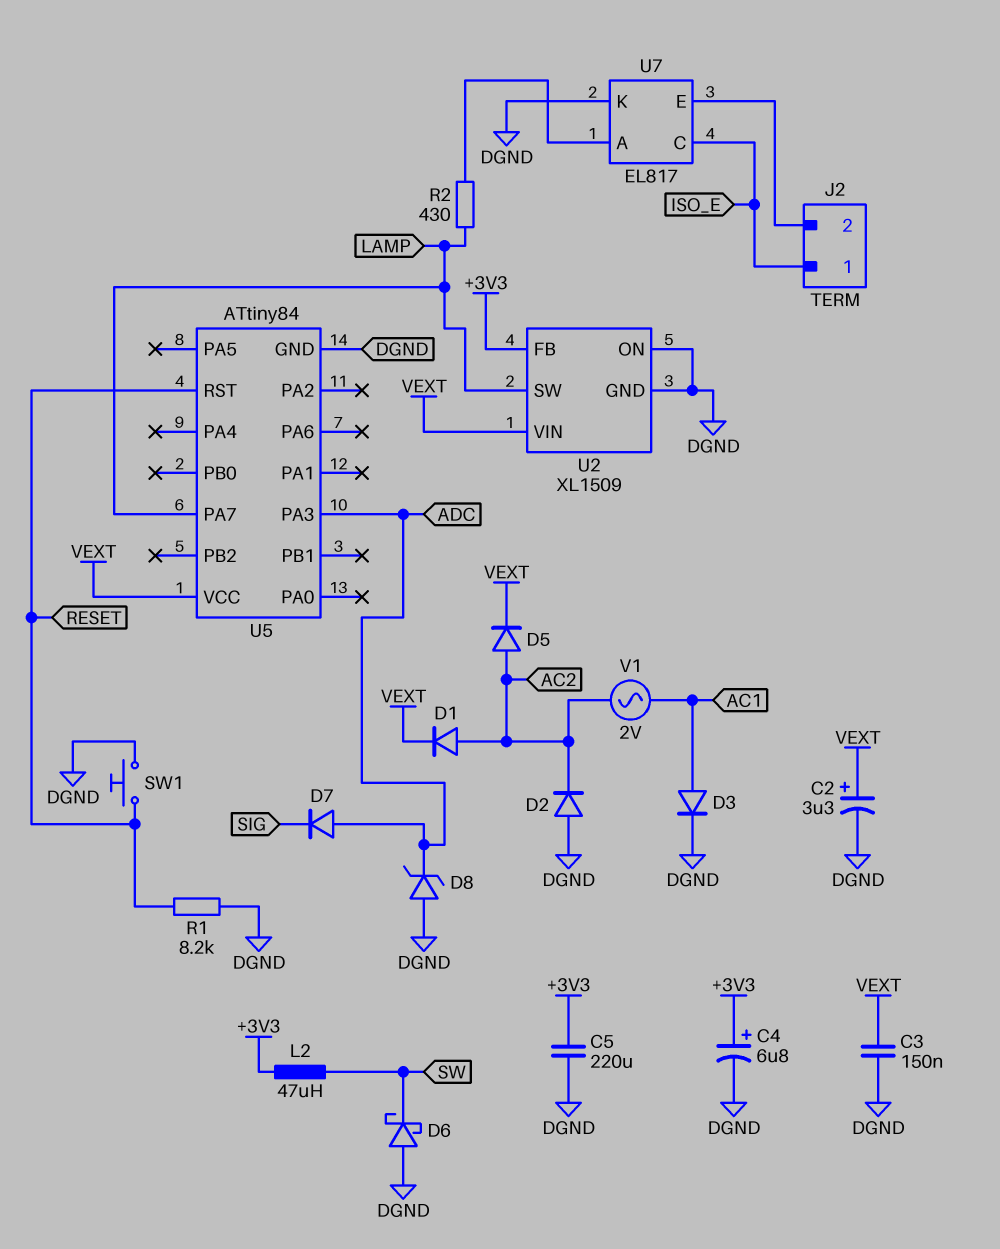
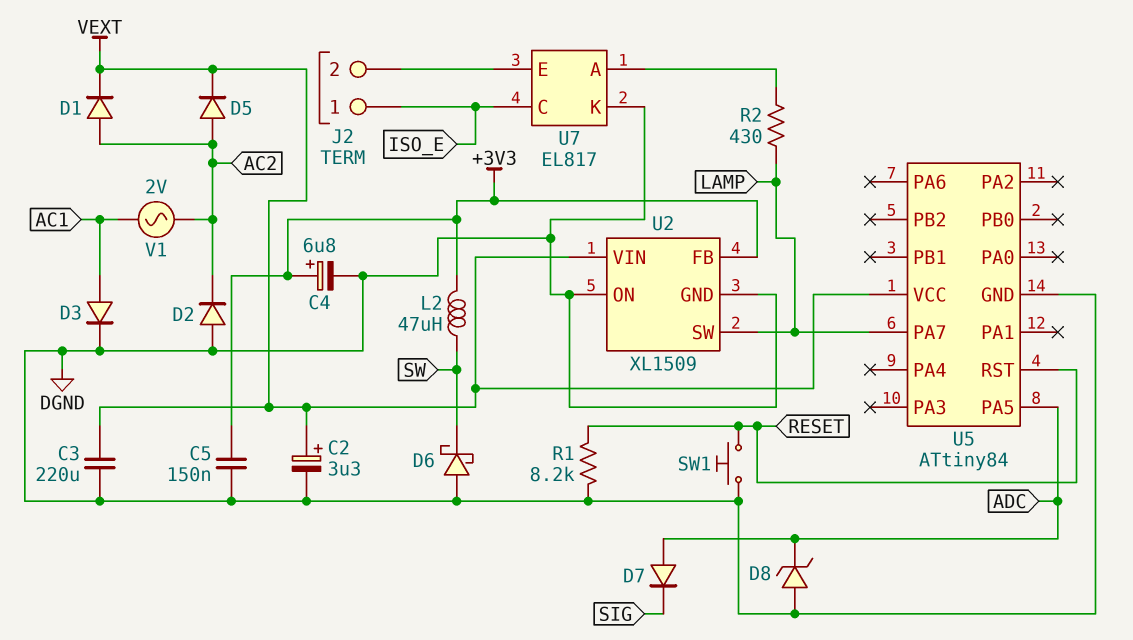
C3: 150nF (DGND, VEXT) -> 220uF (DGND, VEXT)
C5: 220uF (+3V3, DGND) -> 150nF (+3V3, DGND)
U5 pin PA3: ADC -> none
U5 pin PA5: none -> ADC

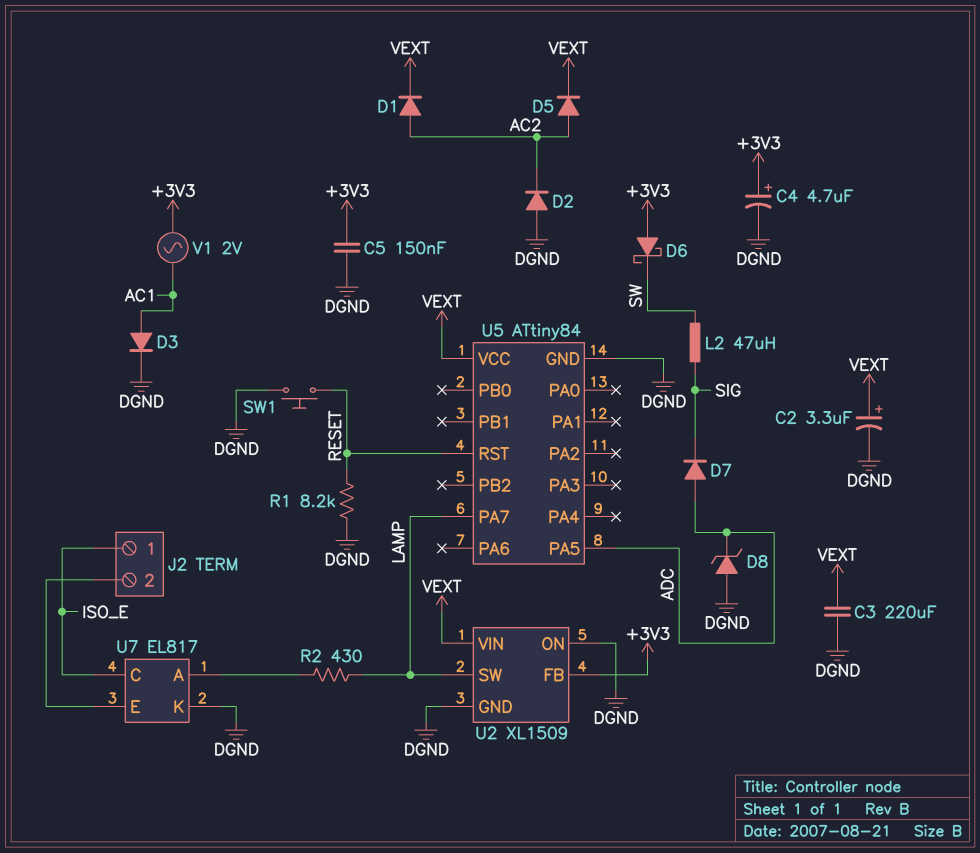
C4: 6.8uF (plus +3V3, minus DGND) -> 4.7uF (plus +3V3, minus DGND)
D6: schottky (A DGND, K SW) -> schottky (A +3V3, K SW)
L2: 47uH (+3V3, SW) -> 47uH (SIG, SW)
V1: AC 2V (AC1, AC2) -> AC 2V (+3V3, AC1)

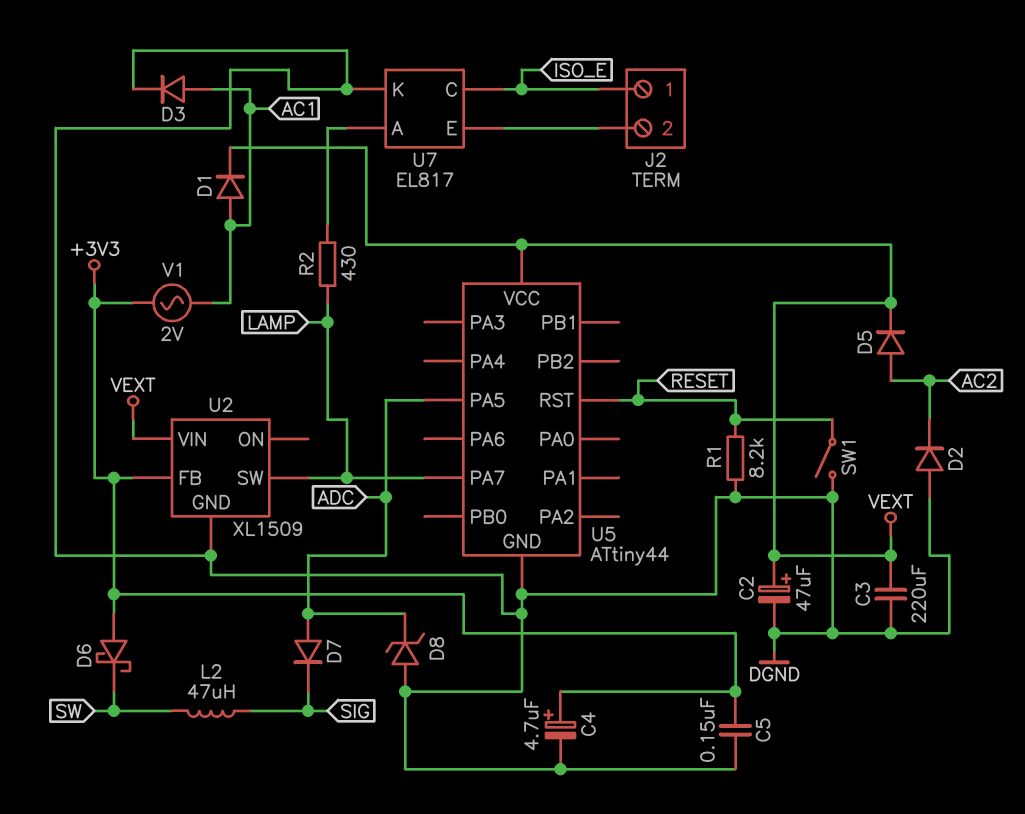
C2: 3.3uF (plus VEXT, minus DGND) -> 47uF (plus VEXT, minus DGND)
D1: diode (A AC2, K VEXT) -> diode (A AC1, K VEXT)
SW1: button (DGND, RESET) -> switch (DGND, RESET)
U2 pin ON: DGND -> none
U5: ATtiny84 -> ATtiny44

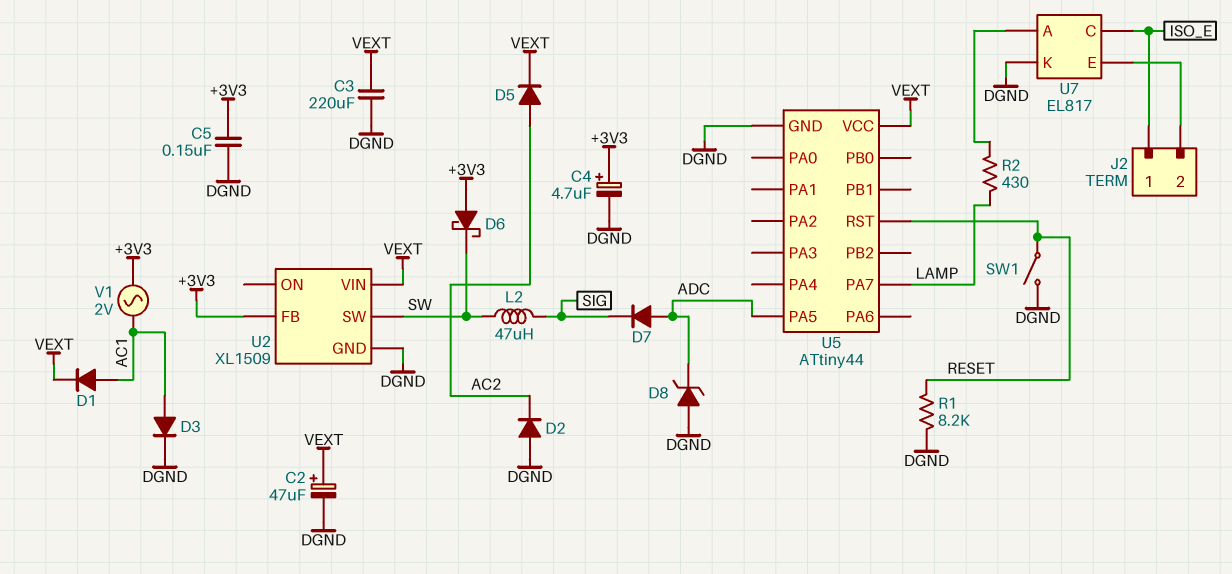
U2 pin SW: LAMP -> SW

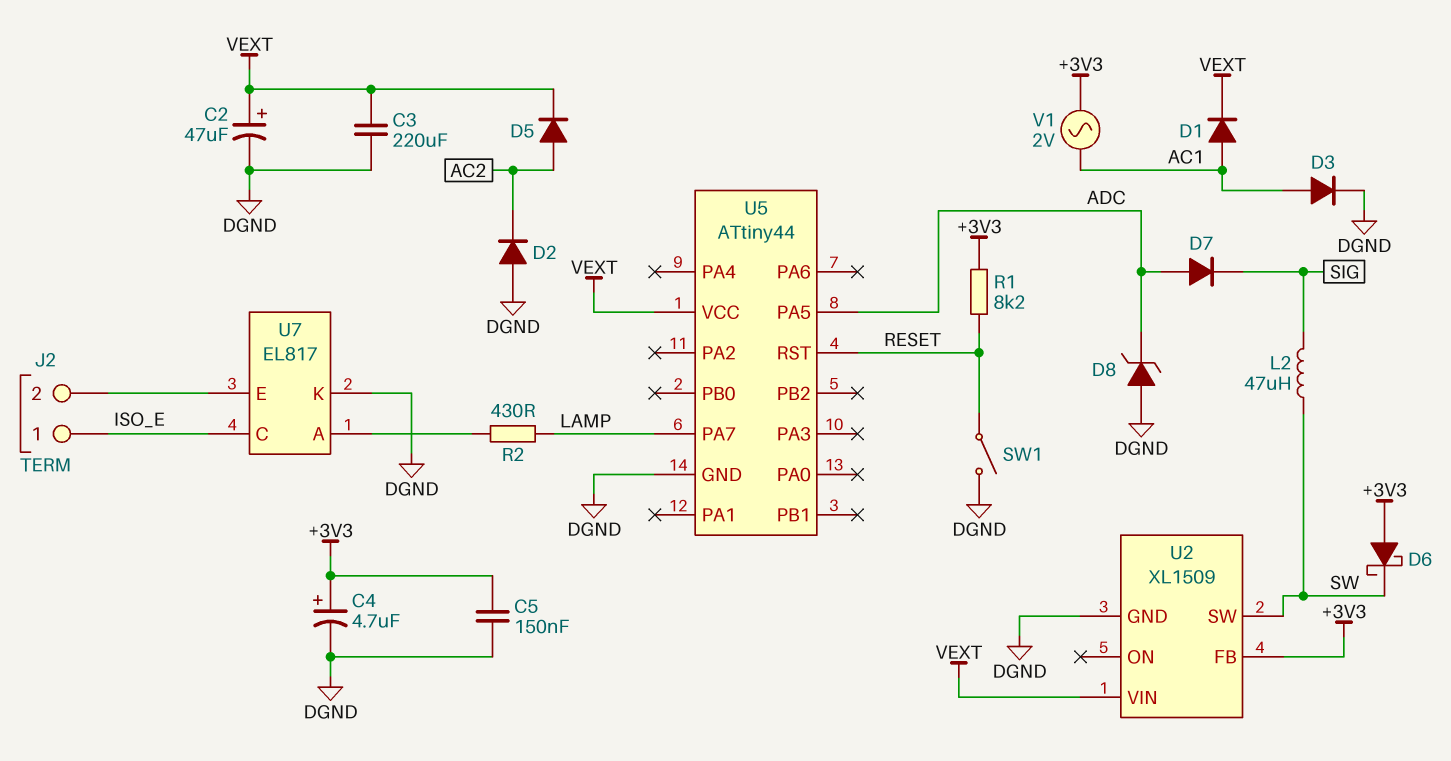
R1: 8.2k (DGND, RESET) -> 8.2k (+3V3, RESET)

